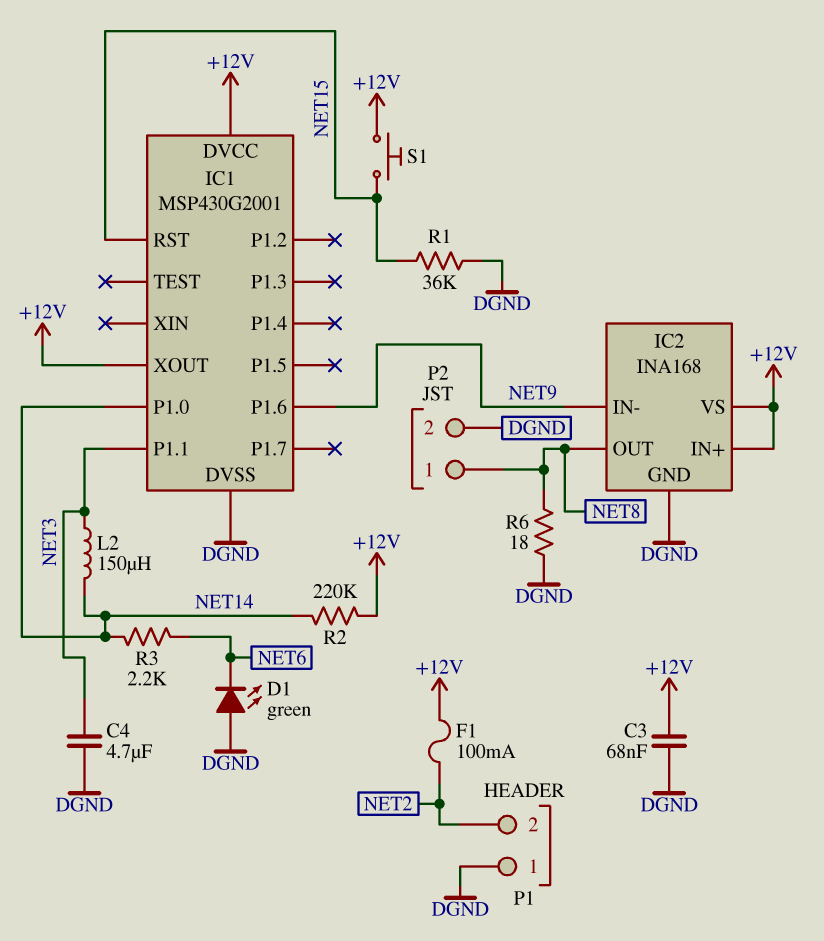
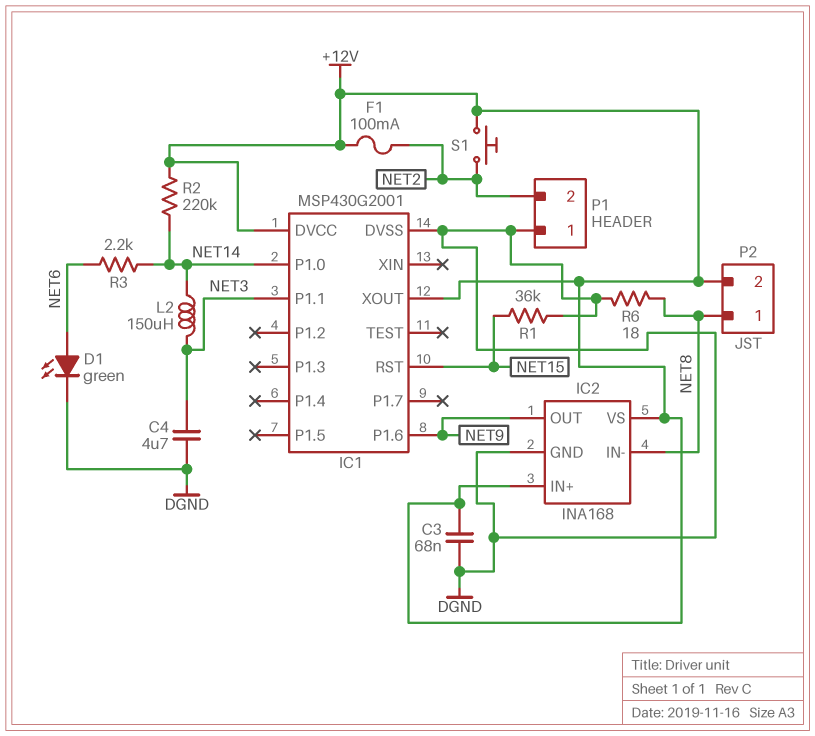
D1: LED green (A DGND, K NET6) -> LED green (A NET6, K DGND)
IC2 pin IN-: NET9 -> NET8
IC2 pin OUT: NET8 -> NET9
P2 pin 2: DGND -> +12V
S1: button (+12V, NET15) -> button (+12V, NET2)

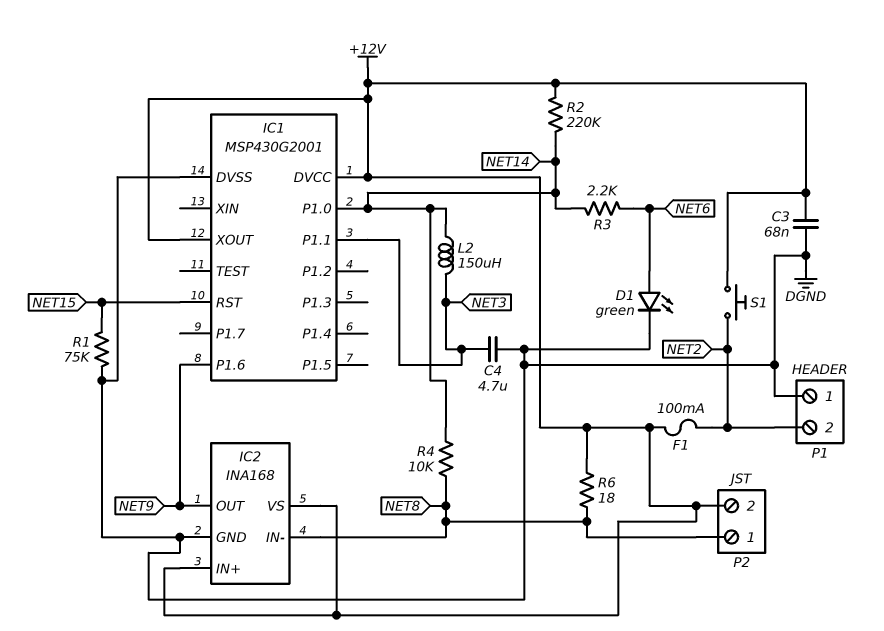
R1: 36k (DGND, NET15) -> 75k (DGND, NET15)
R4: none -> 10k (NET8, NET14)
R6: 18 (DGND, NET8) -> 18 (+12V, NET8)

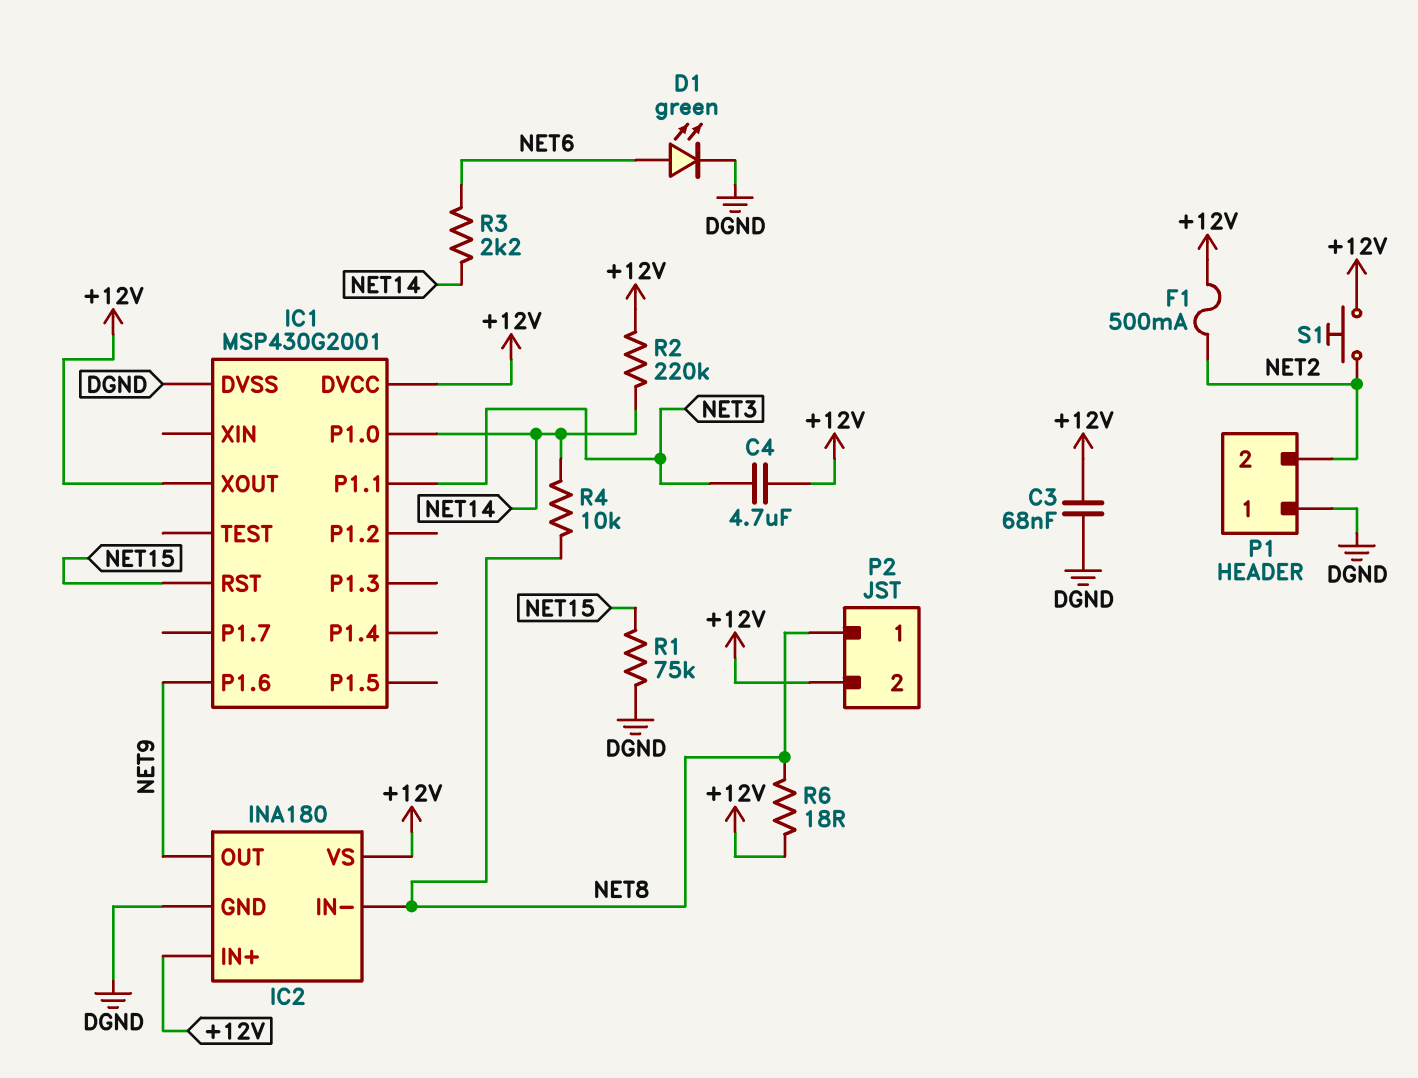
C4: 4.7uF (DGND, NET3) -> 4.7uF (+12V, NET3)
F1: 100mA (+12V, NET2) -> 500mA (+12V, NET2)
IC2: INA168 -> INA180
L2: 150uH (NET3, NET14) -> none

